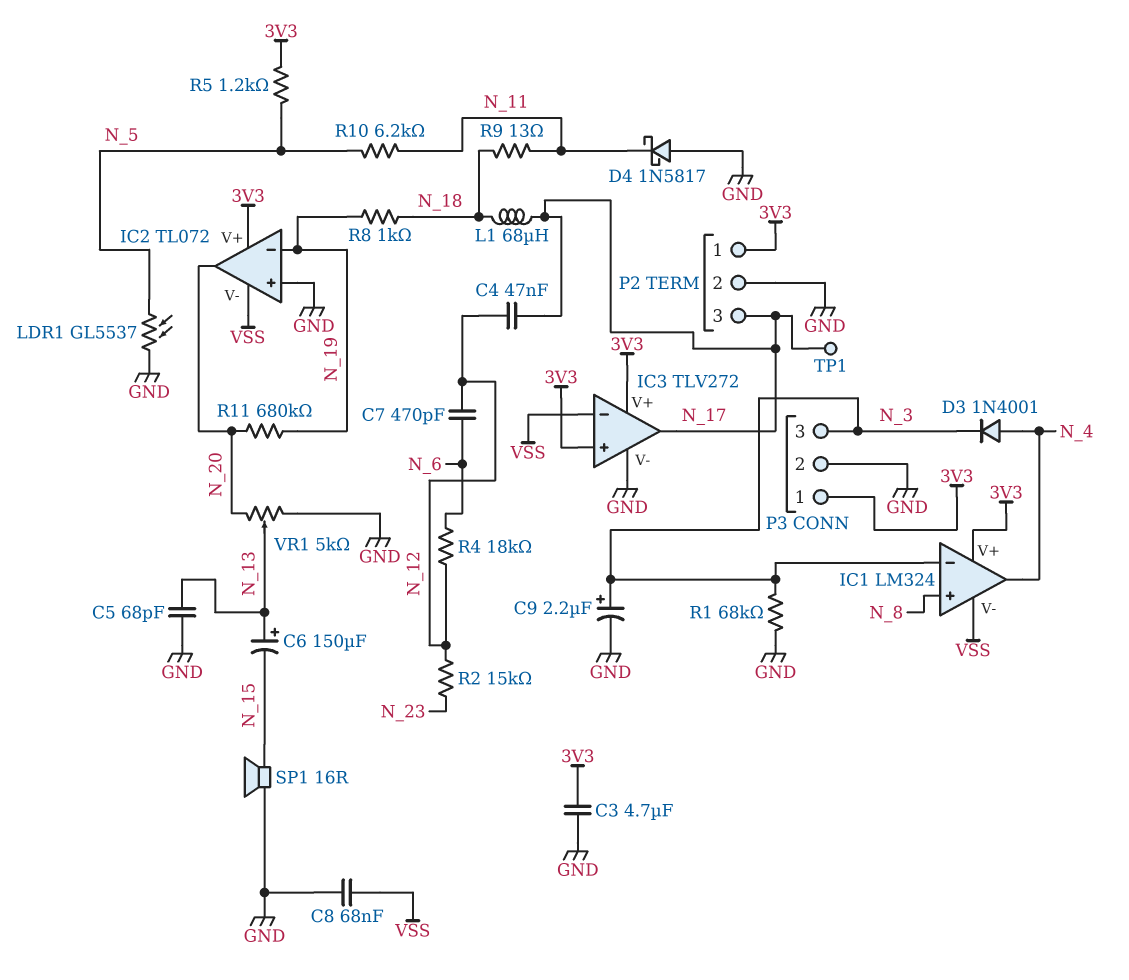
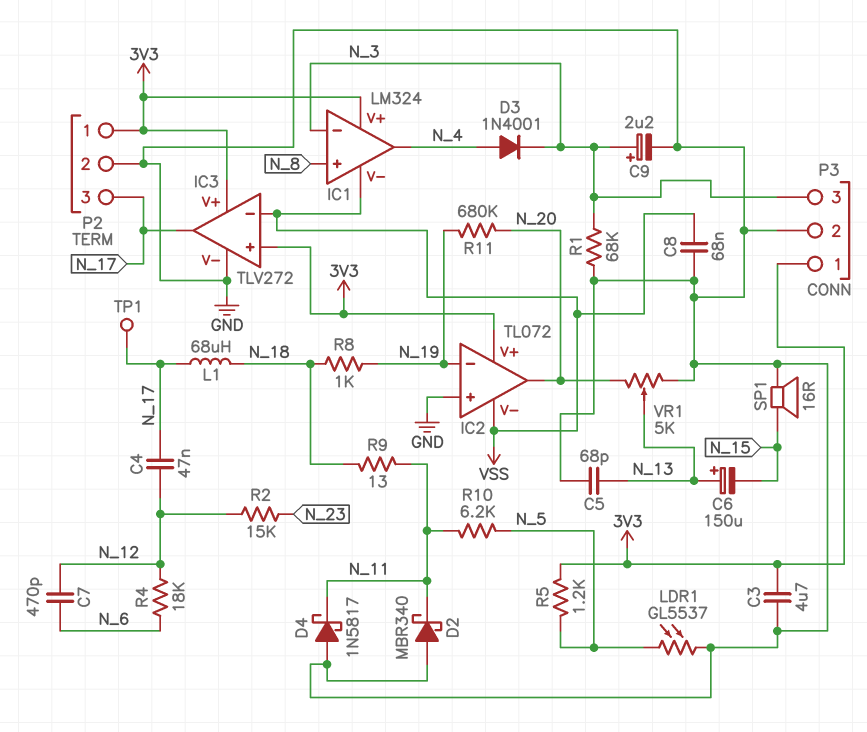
D2: none -> schottky MBR340 (A GND, K N_11)

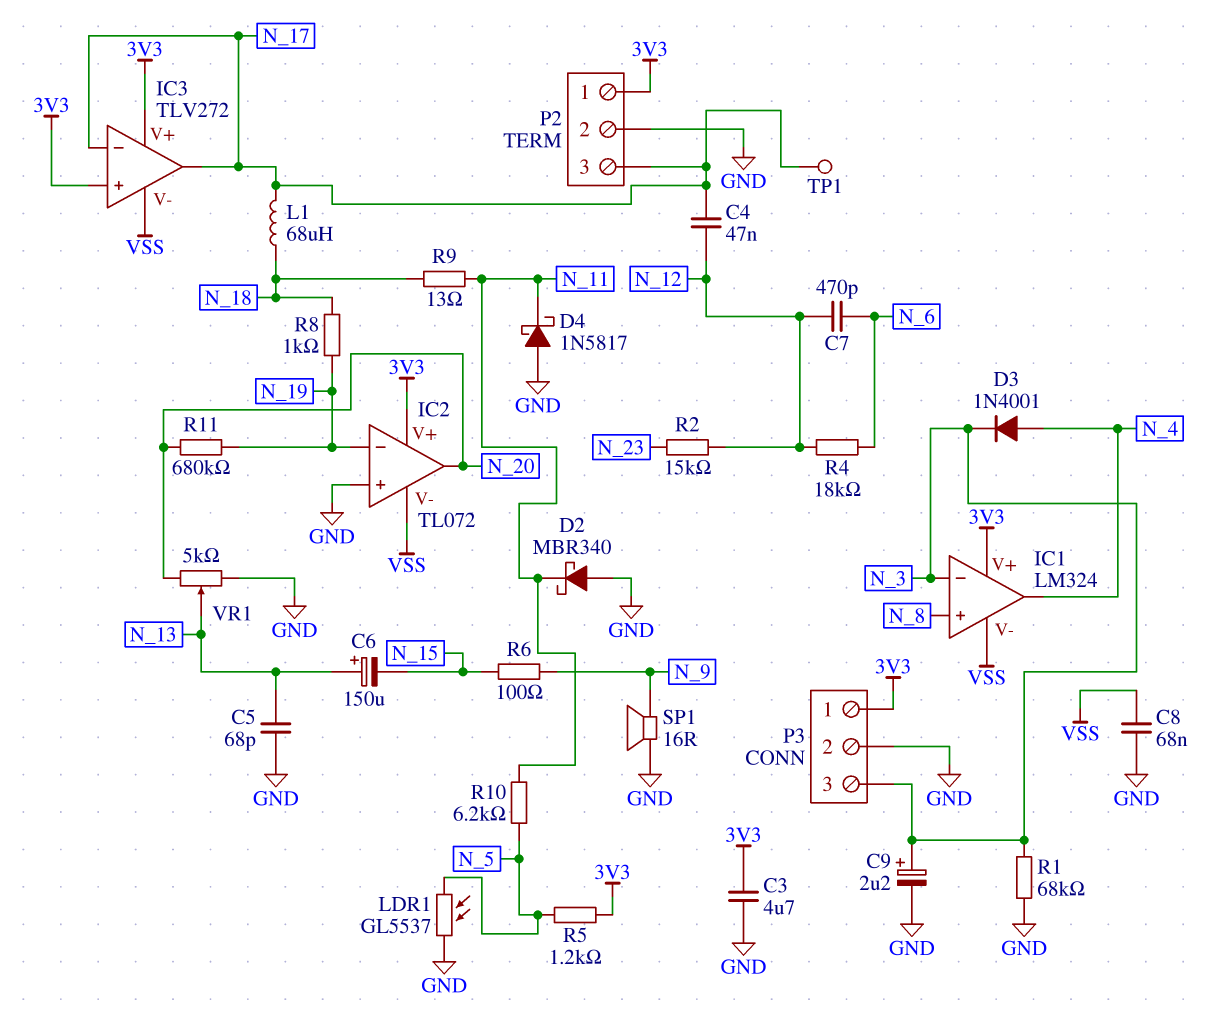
IC3 pin V-: GND -> VSS
IC3 pin in-: VSS -> N_17
R6: none -> 100 (N_9, N_15)
SP1: speaker 16R (GND, N_15) -> speaker 16R (GND, N_9)

